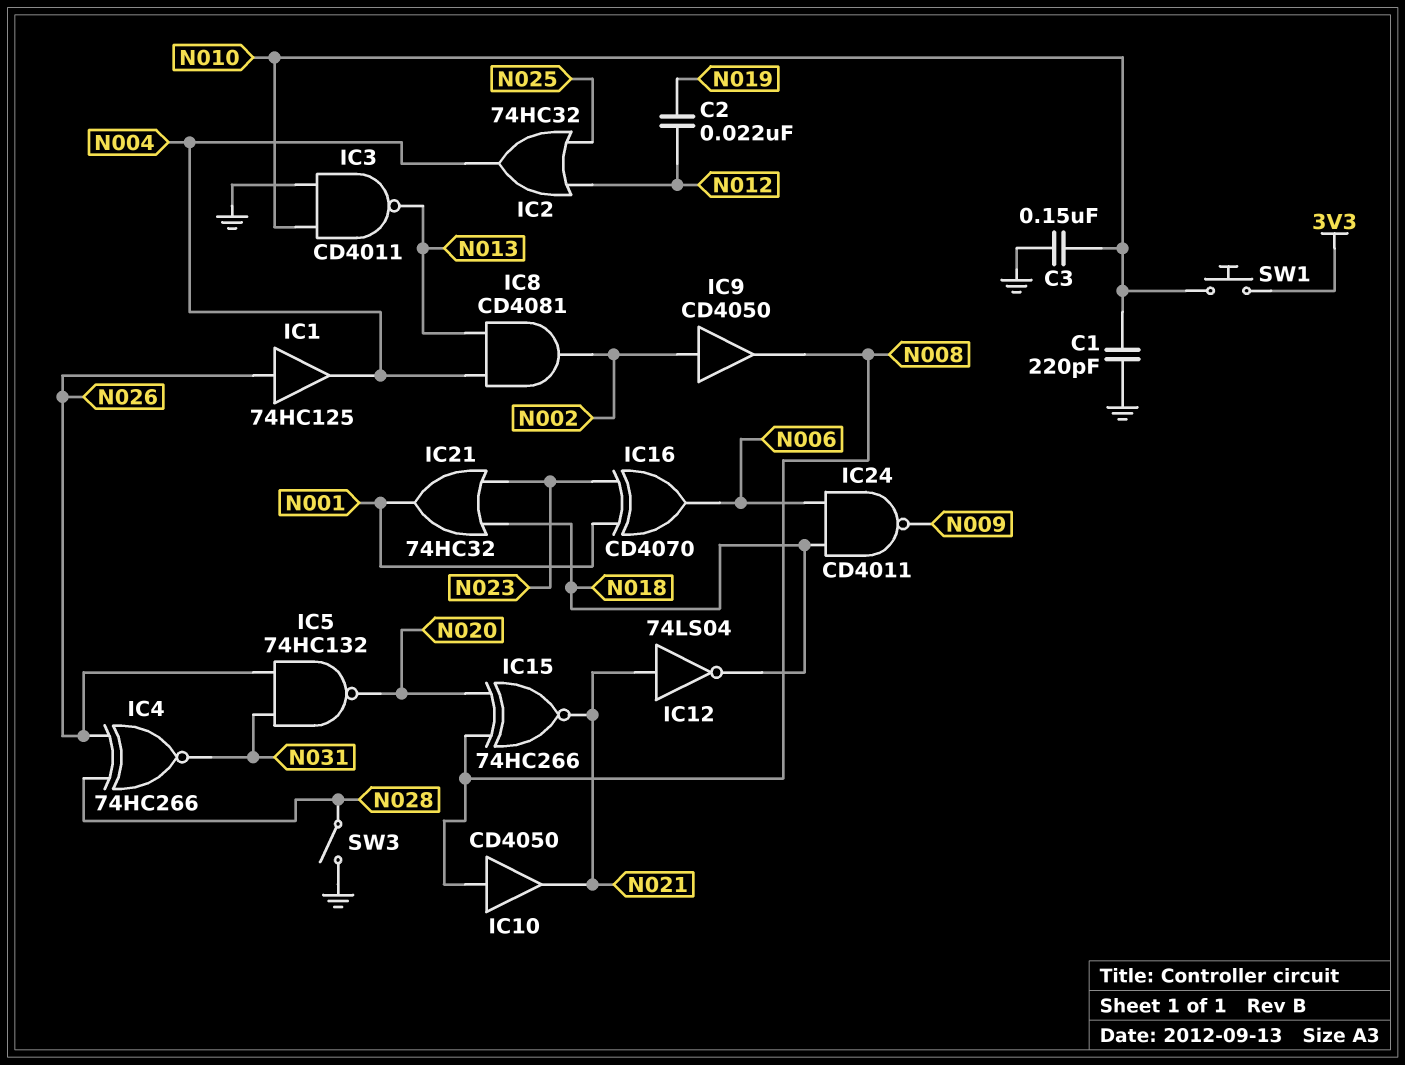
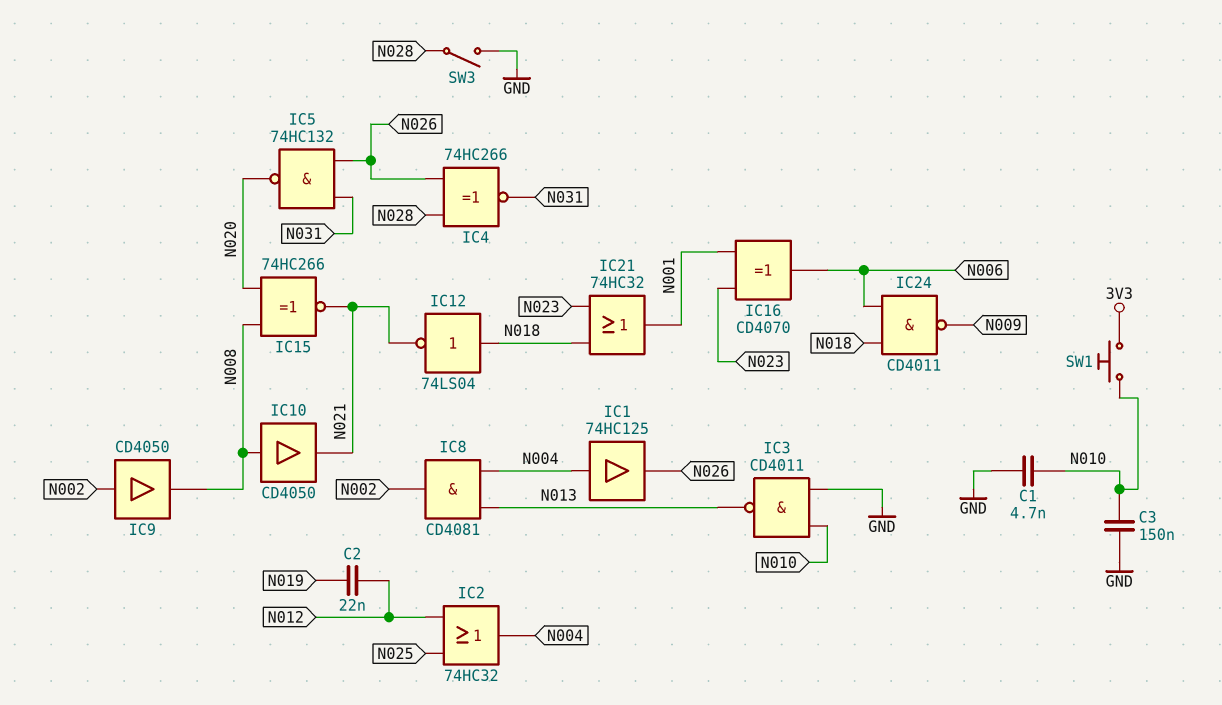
C1: 220pF (GND, N010) -> 4.7nF (GND, N010)
IC1: buffer 74HC125 (in N026, out N004) -> buffer 74HC125 (in N004, out N026)
IC12: NOT 74LS04 (in N021, out N018) -> NOT 74LS04 (in N018, out N021)

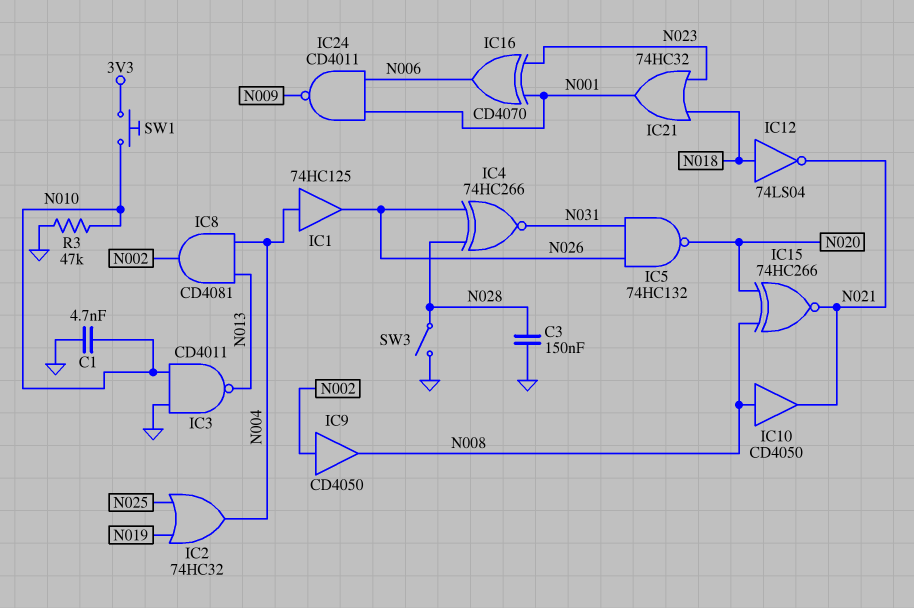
C2: 22nF (N012, N019) -> none
C3: 150nF (GND, N010) -> 150nF (GND, N028)
IC2: OR 74HC32 (in N012, in N025, out N004) -> OR 74HC32 (in N019, in N025, out N004)
IC24: NAND CD4011 (in N006, in N018, out N009) -> NAND CD4011 (in N001, in N006, out N009)
R3: none -> 47k (GND, N010)

